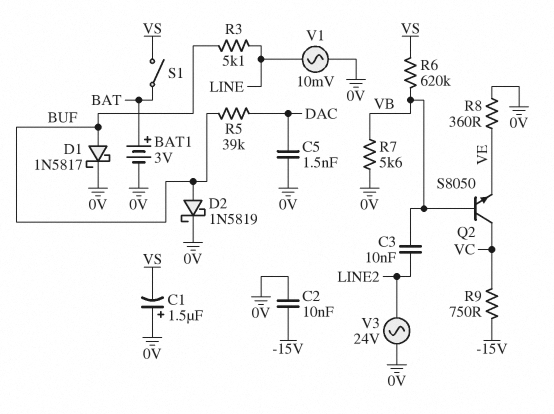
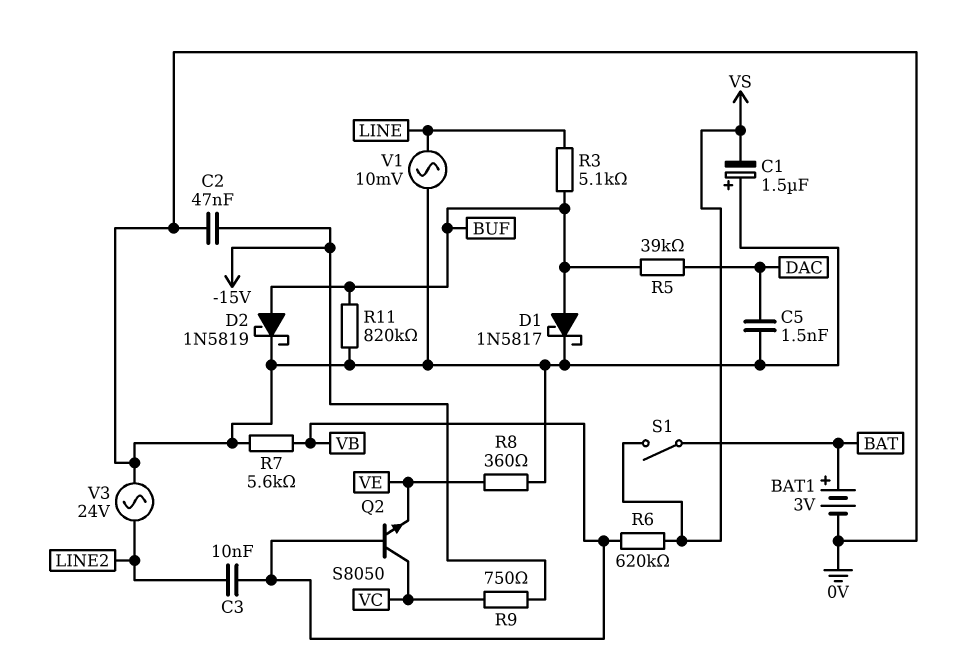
C2: 10nF (-15V, 0V) -> 47nF (-15V, 0V)
R11: none -> 820k (0V, BUF)

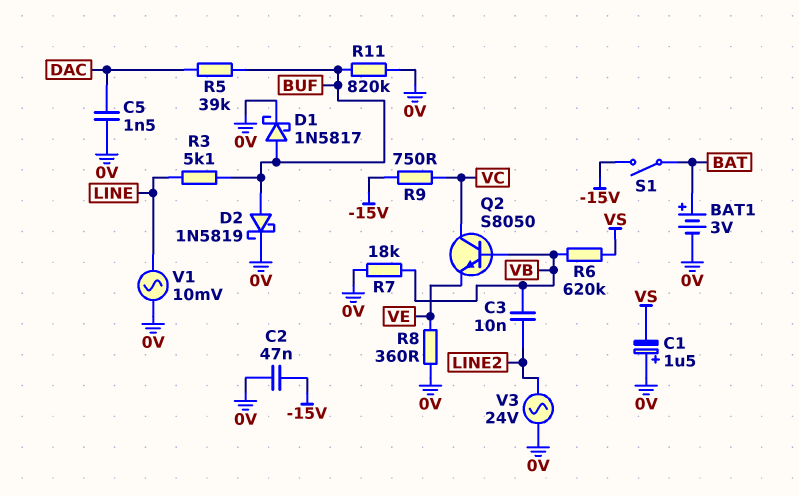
R7: 5.6k (0V, VB) -> 18k (0V, VB)
S1: switch (BAT, VS) -> switch (-15V, BAT)

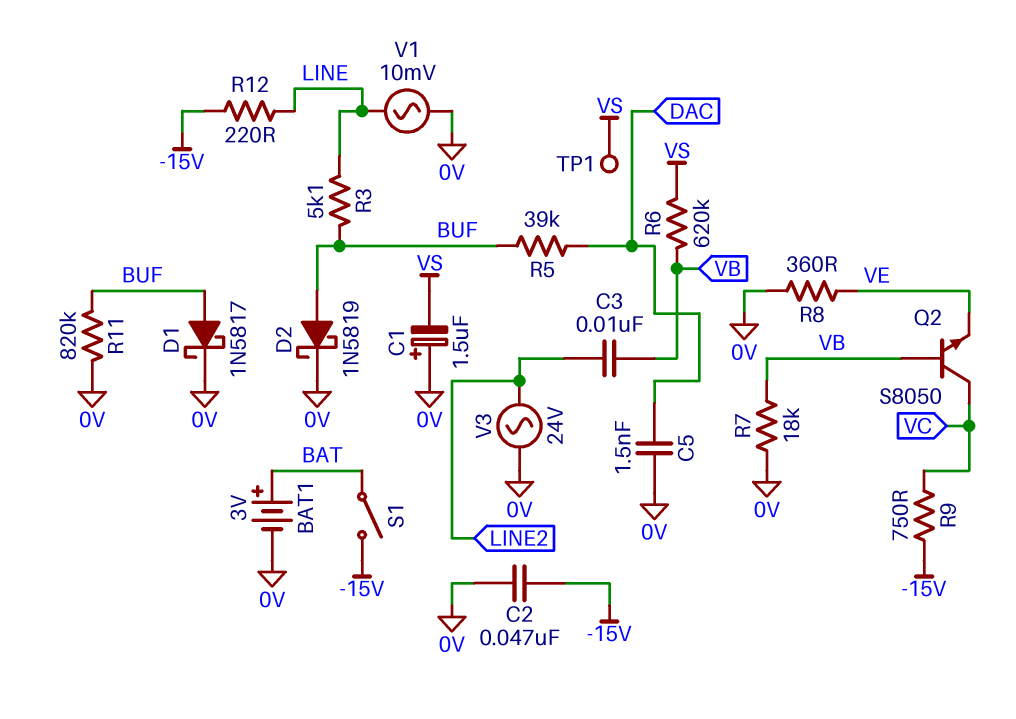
R12: none -> 220 (-15V, LINE)
TP1: none -> test point (VS)

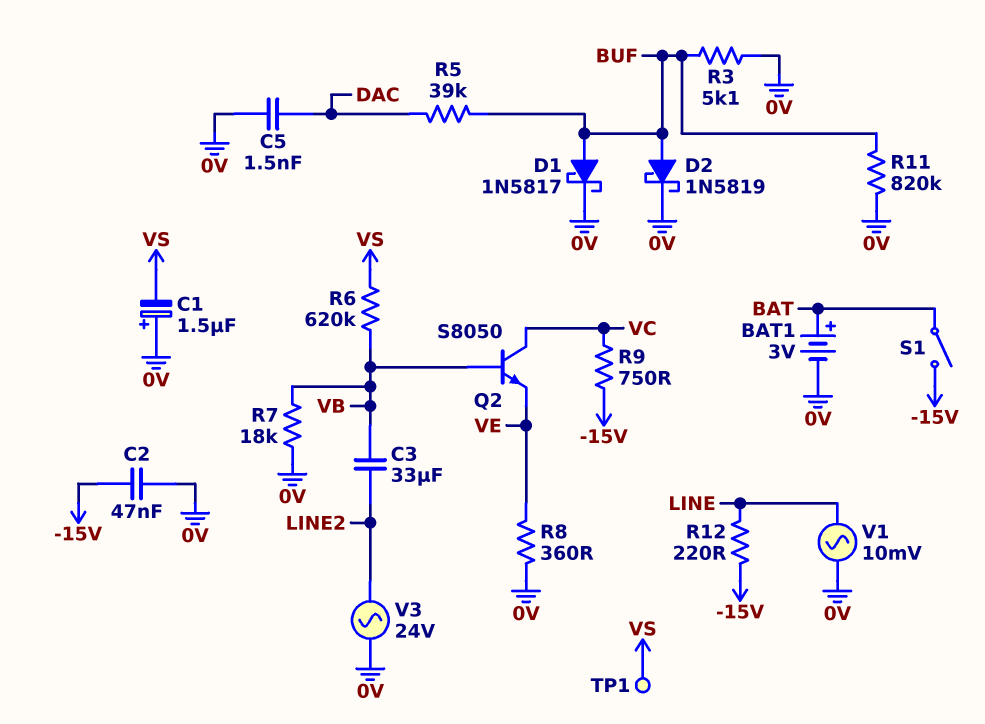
C3: 10nF (LINE2, VB) -> 33uF (LINE2, VB)
R3: 5.1k (BUF, LINE) -> 5.1k (0V, BUF)

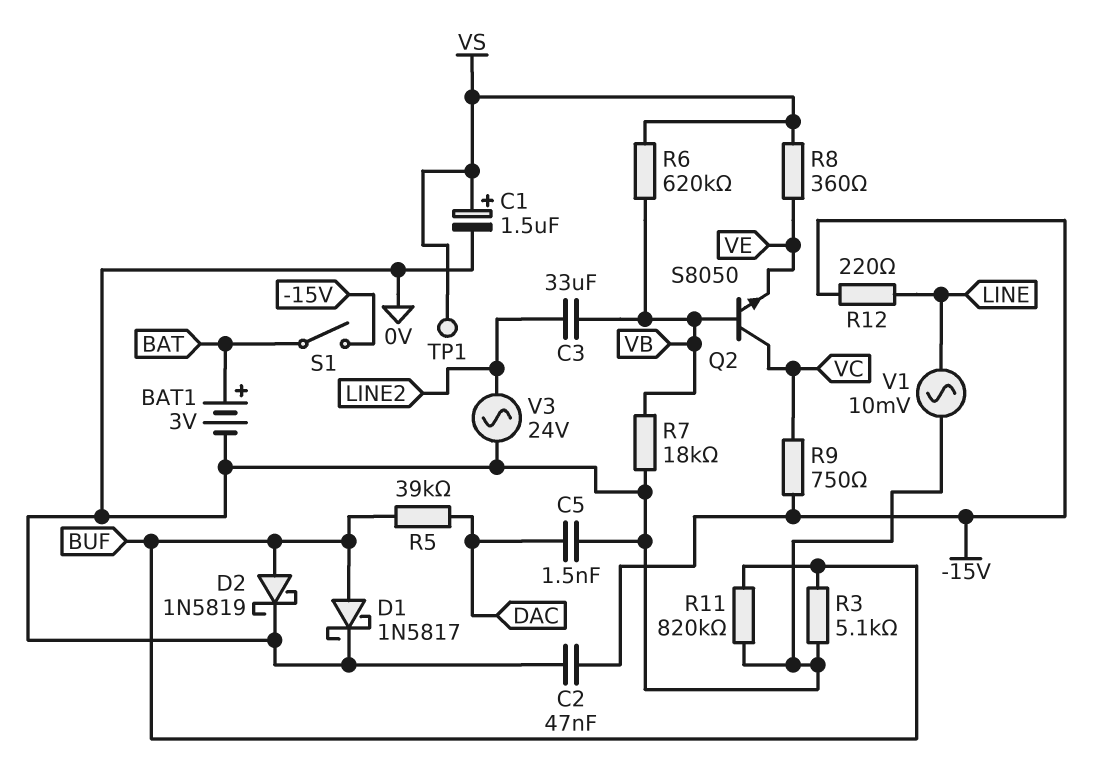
C1: 1.5uF (plus 0V, minus VS) -> 1.5uF (plus VS, minus 0V)
R8: 360 (0V, VE) -> 360 (VE, VS)

